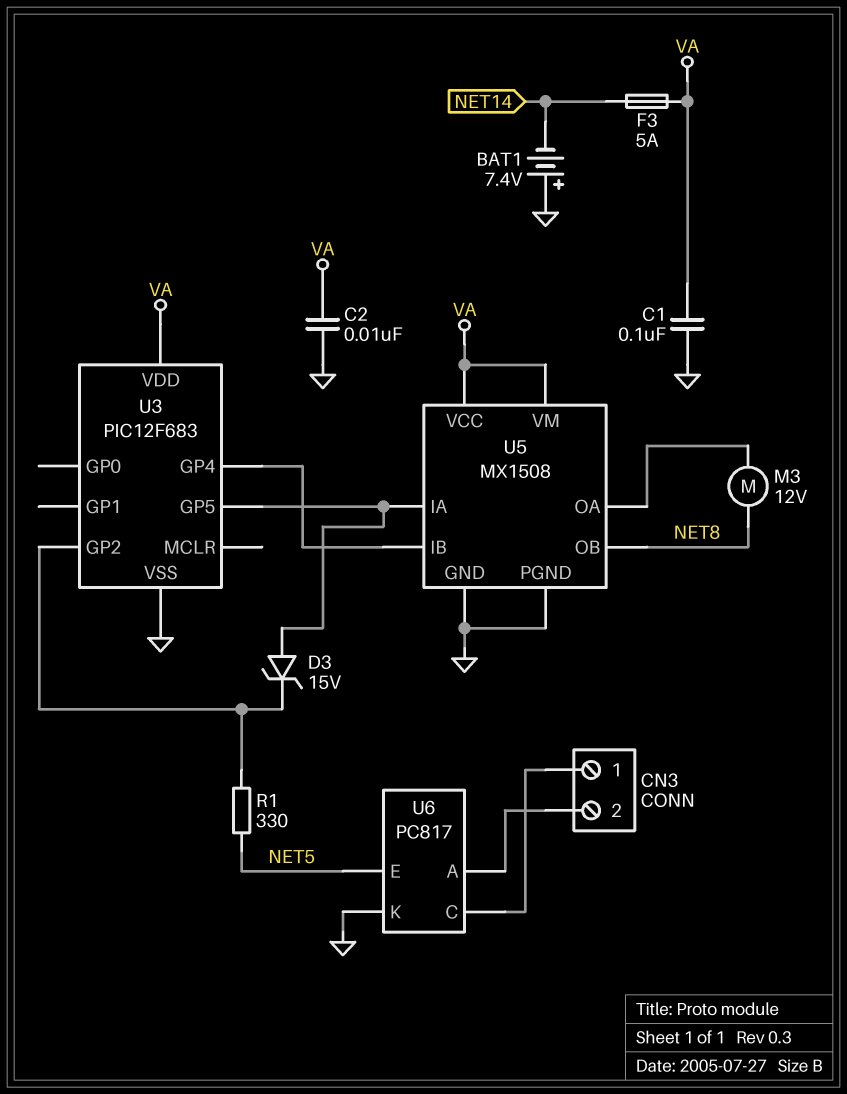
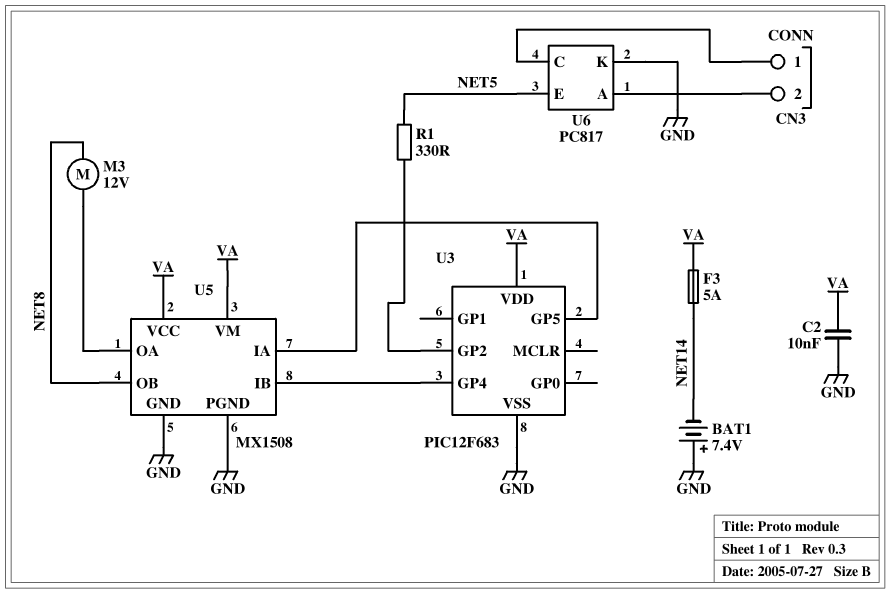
C1: 100nF (GND, VA) -> none
D3: zener 15V (A U3/GP5, K U3/GP2) -> none

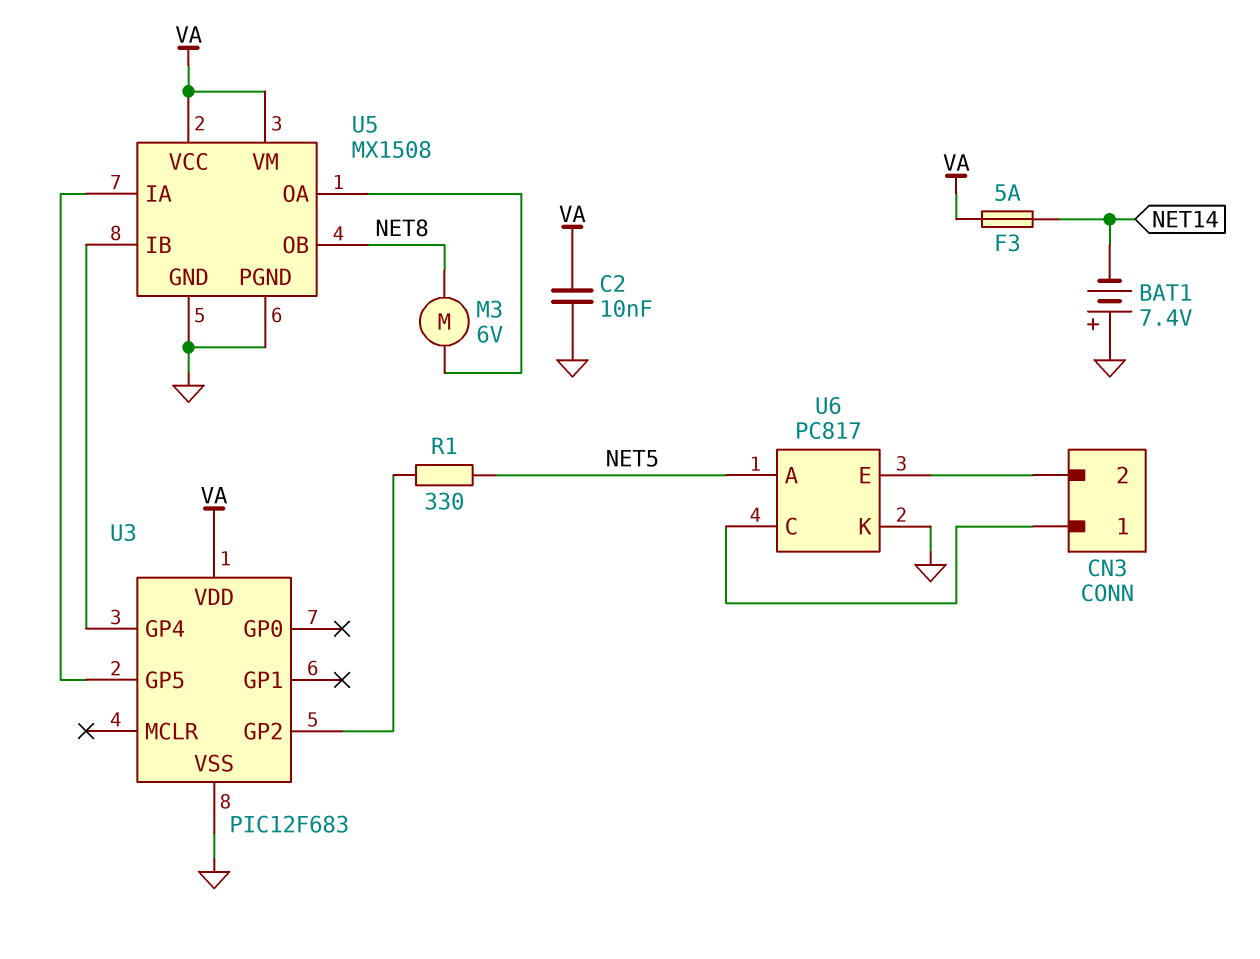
M3: motor 12V (NET8, U5/OA) -> motor 6V (NET8, U5/OA)
U6 pin A: CN3/2 -> NET5
U6 pin E: NET5 -> CN3/2

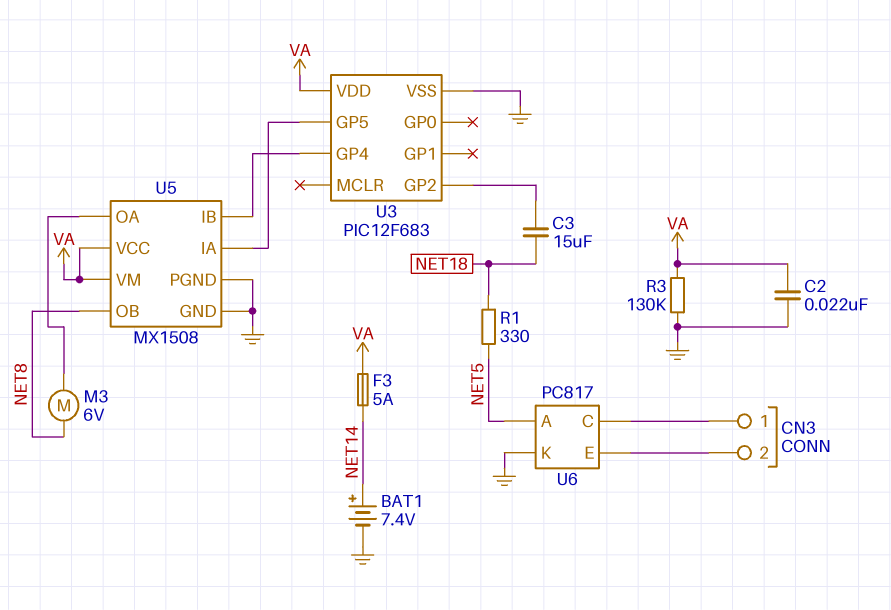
BAT1: 7.4V (plus GND, minus NET14) -> 7.4V (plus NET14, minus GND)
C2: 10nF (GND, VA) -> 22nF (GND, VA)
C3: none -> 15uF (NET18, U3/GP2)
R1: 330 (NET5, U3/GP2) -> 330 (NET5, NET18)
R3: none -> 130k (GND, VA)

